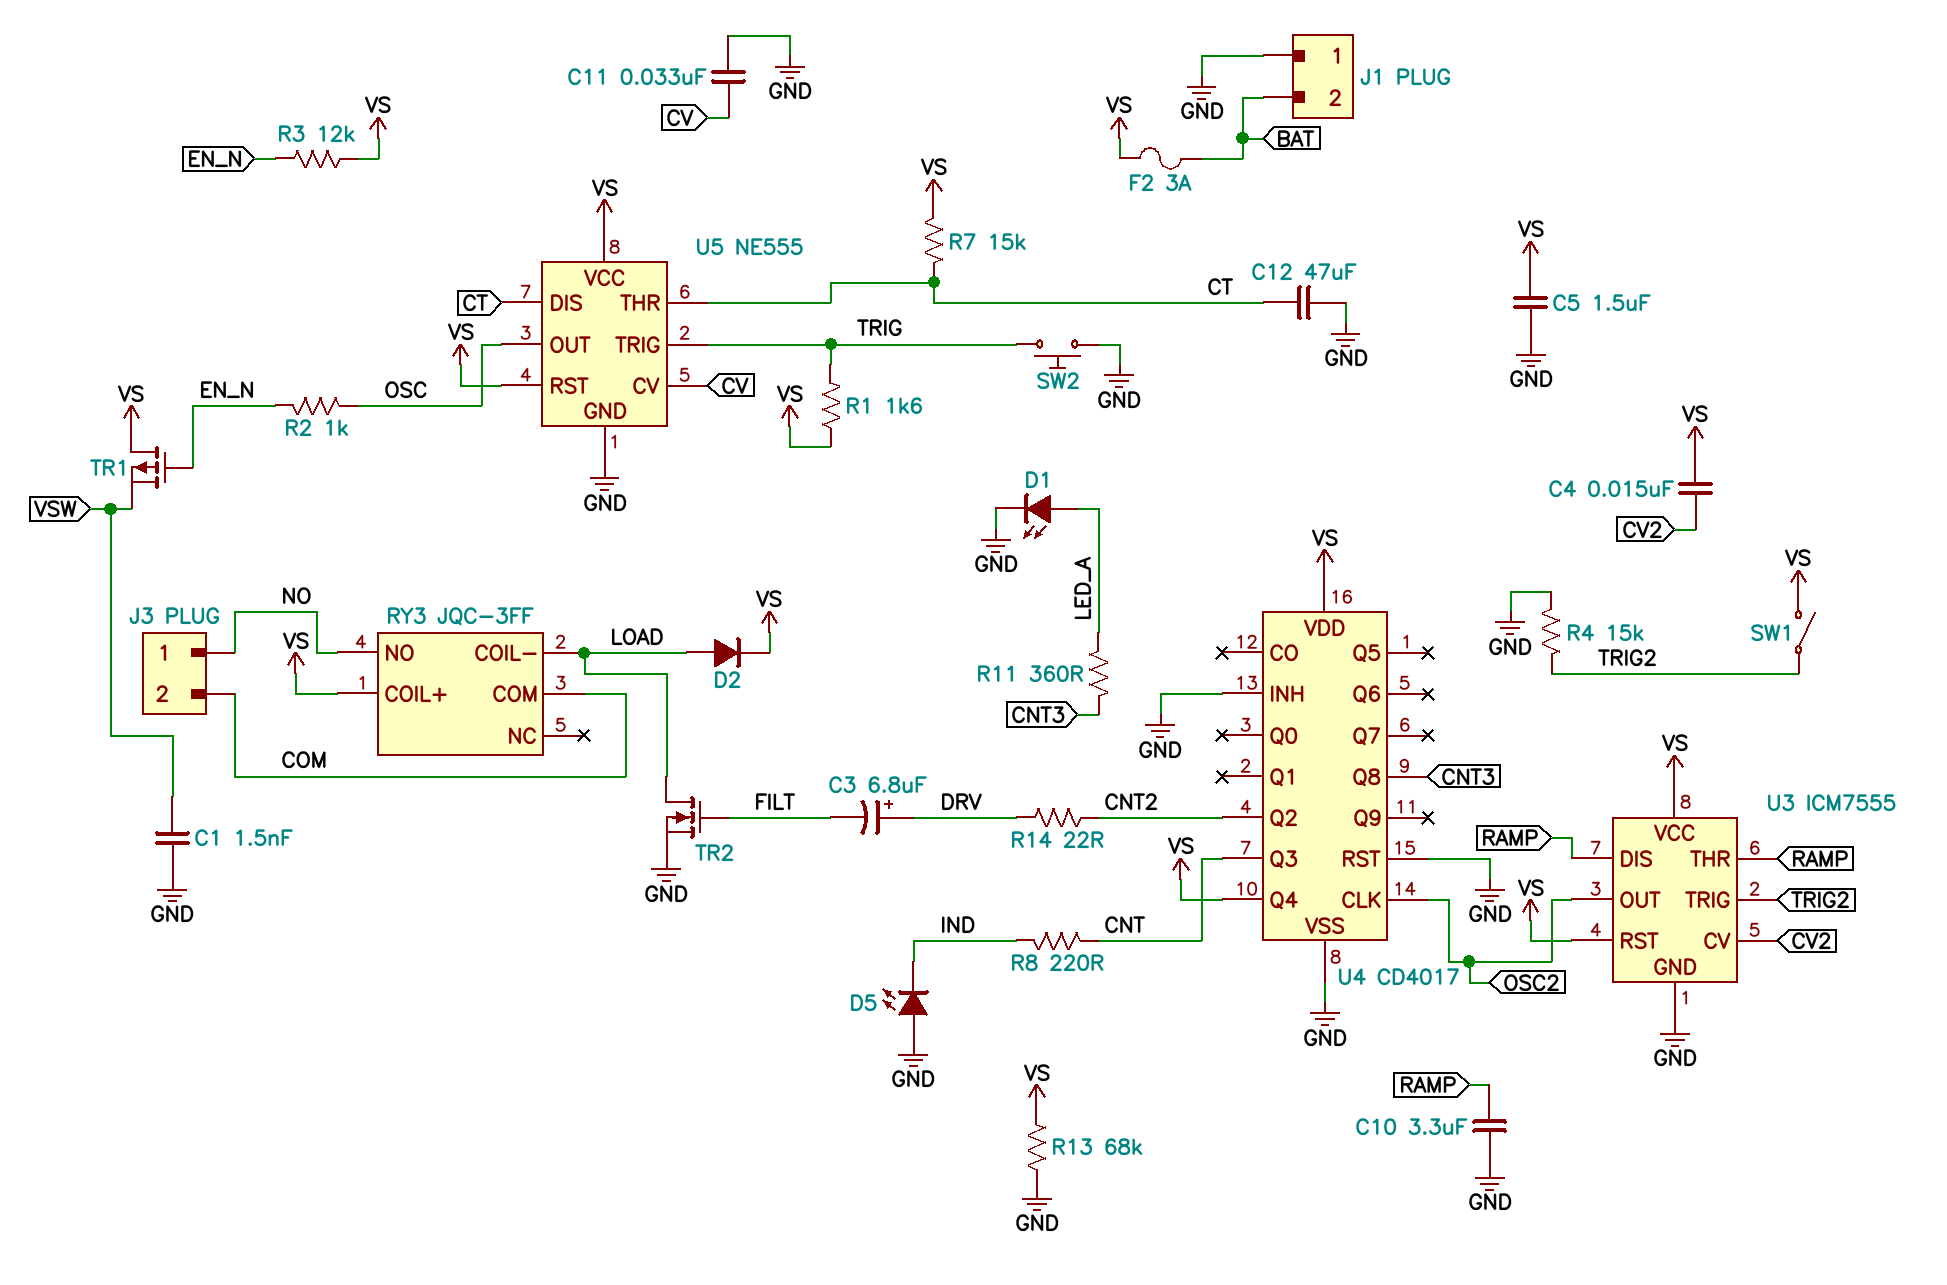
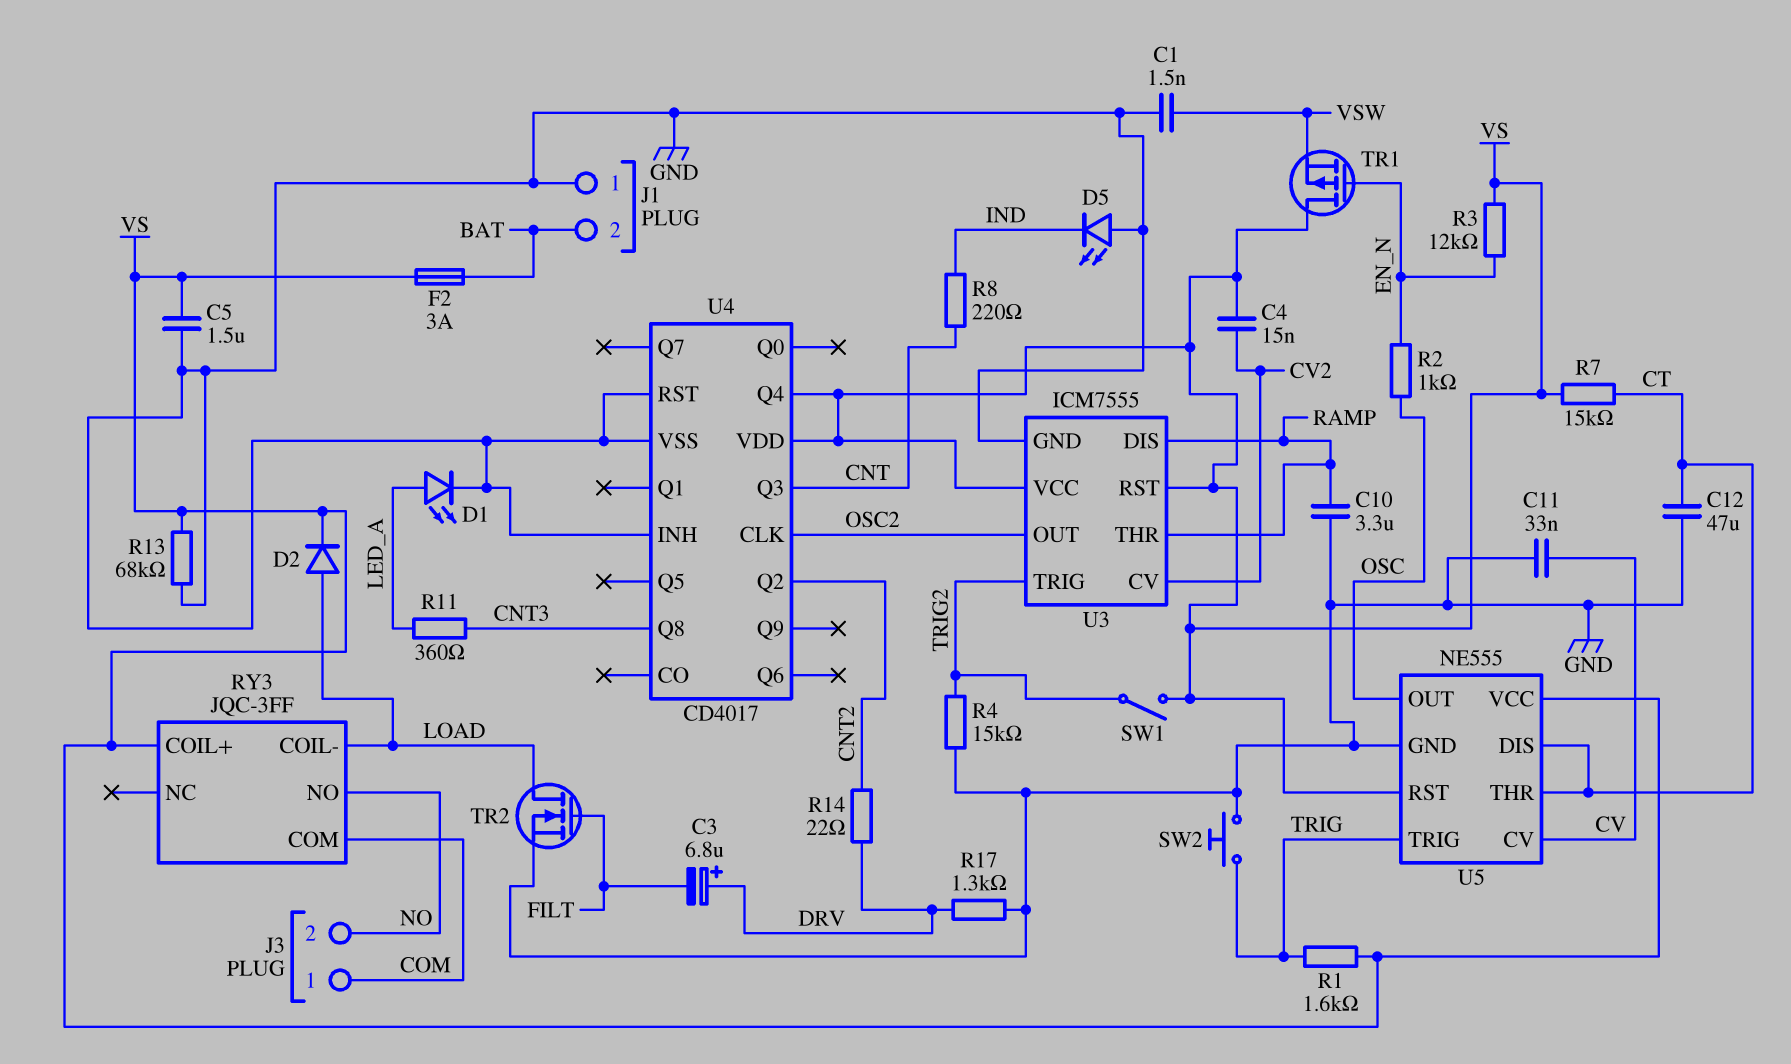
J3 pin 1: NO -> COM
J3 pin 2: COM -> NO
R17: none -> 1.3k (DRV, GND)

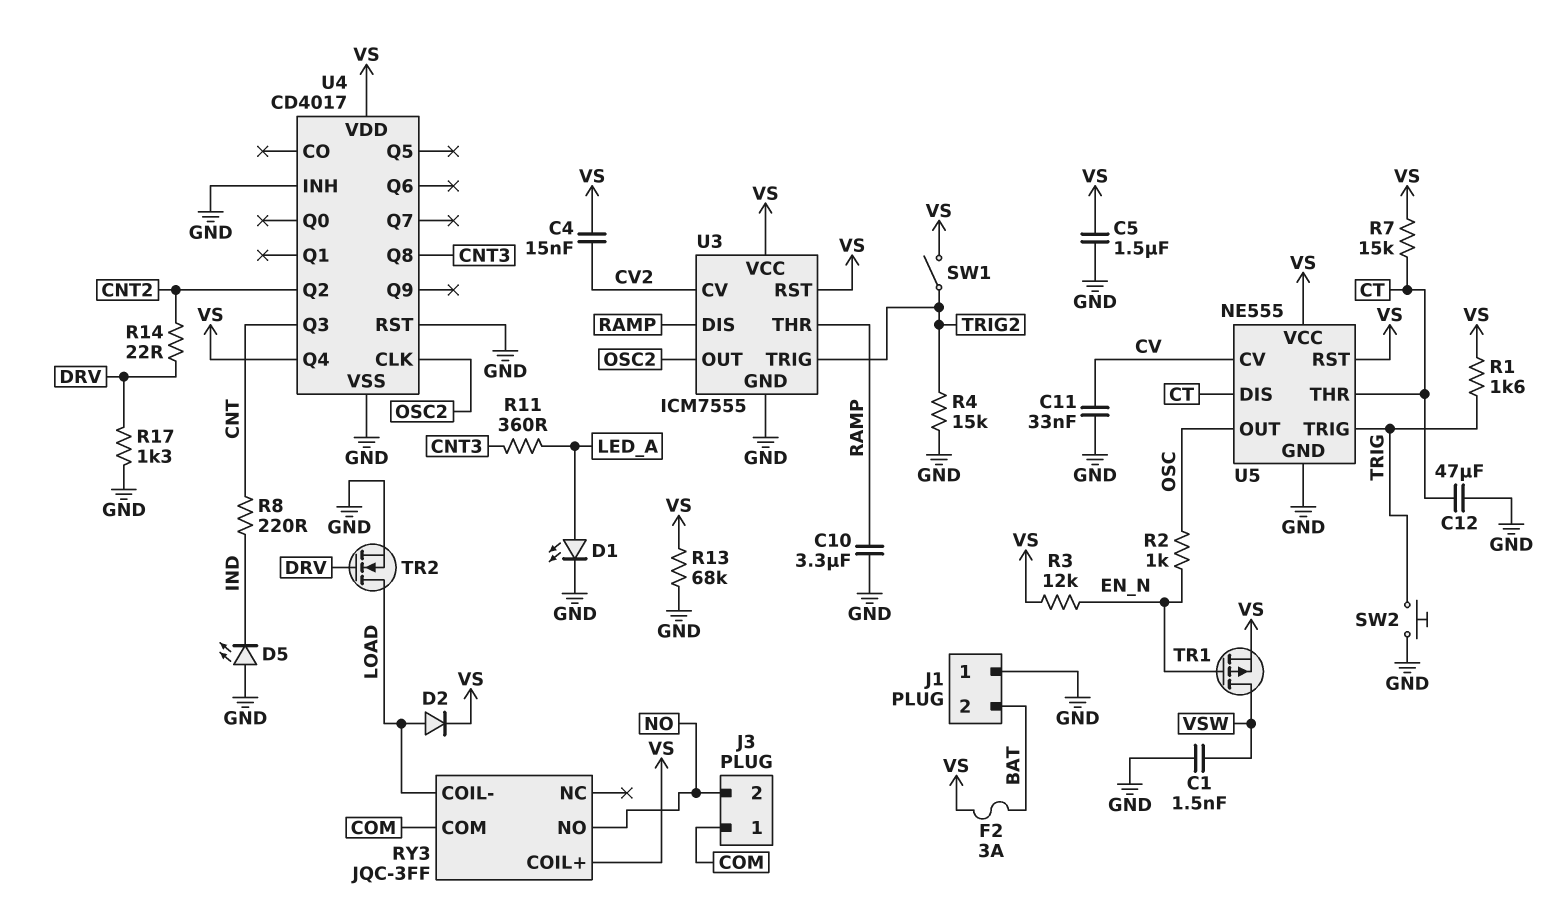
C3: 6.8uF (plus DRV, minus FILT) -> none
TR1: PMOS (G EN_N, D VS, S VSW) -> PMOS (G EN_N, D VSW, S VS)
TR2: NMOS (G FILT, D LOAD, S GND) -> NMOS (G DRV, D LOAD, S GND)

